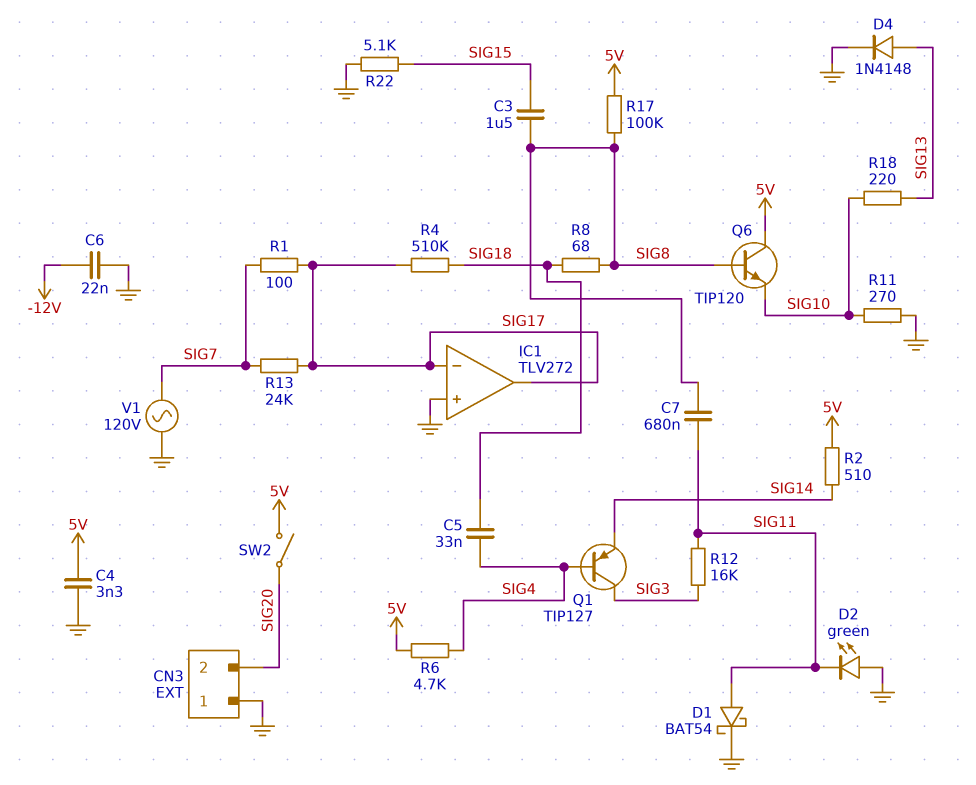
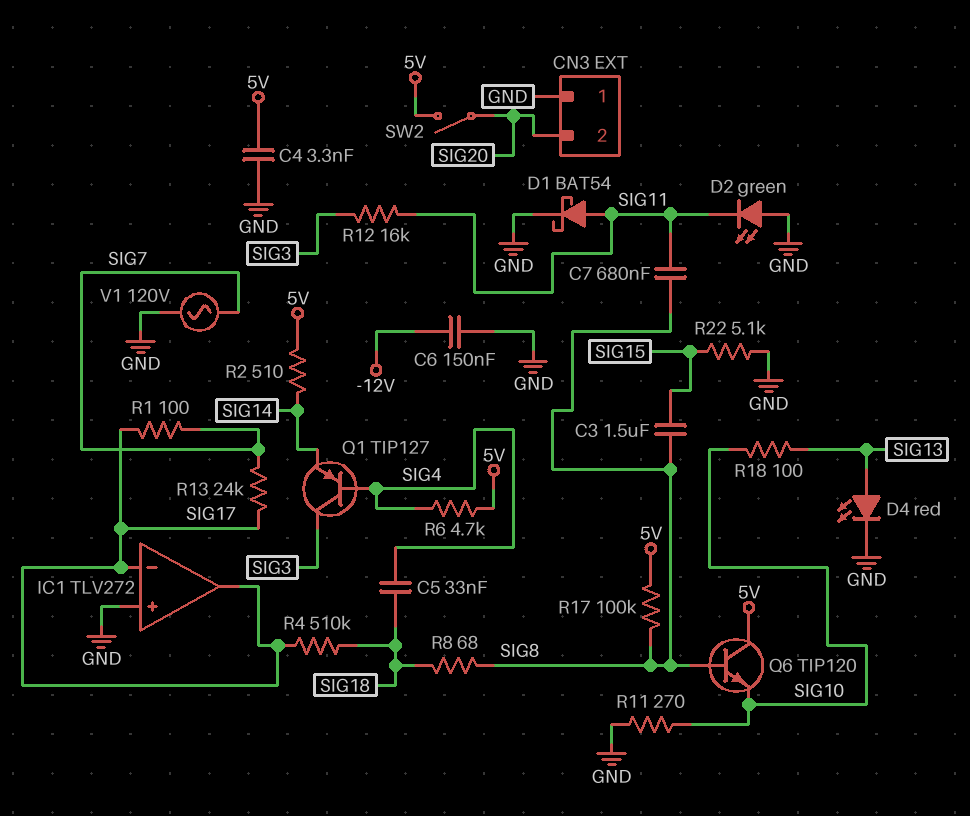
C6: 22nF (-12V, GND) -> 150nF (-12V, GND)
D4: diode 1N4148 (A SIG13, K GND) -> LED red (A SIG13, K GND)
R18: 220 (SIG10, SIG13) -> 100 (SIG10, SIG13)

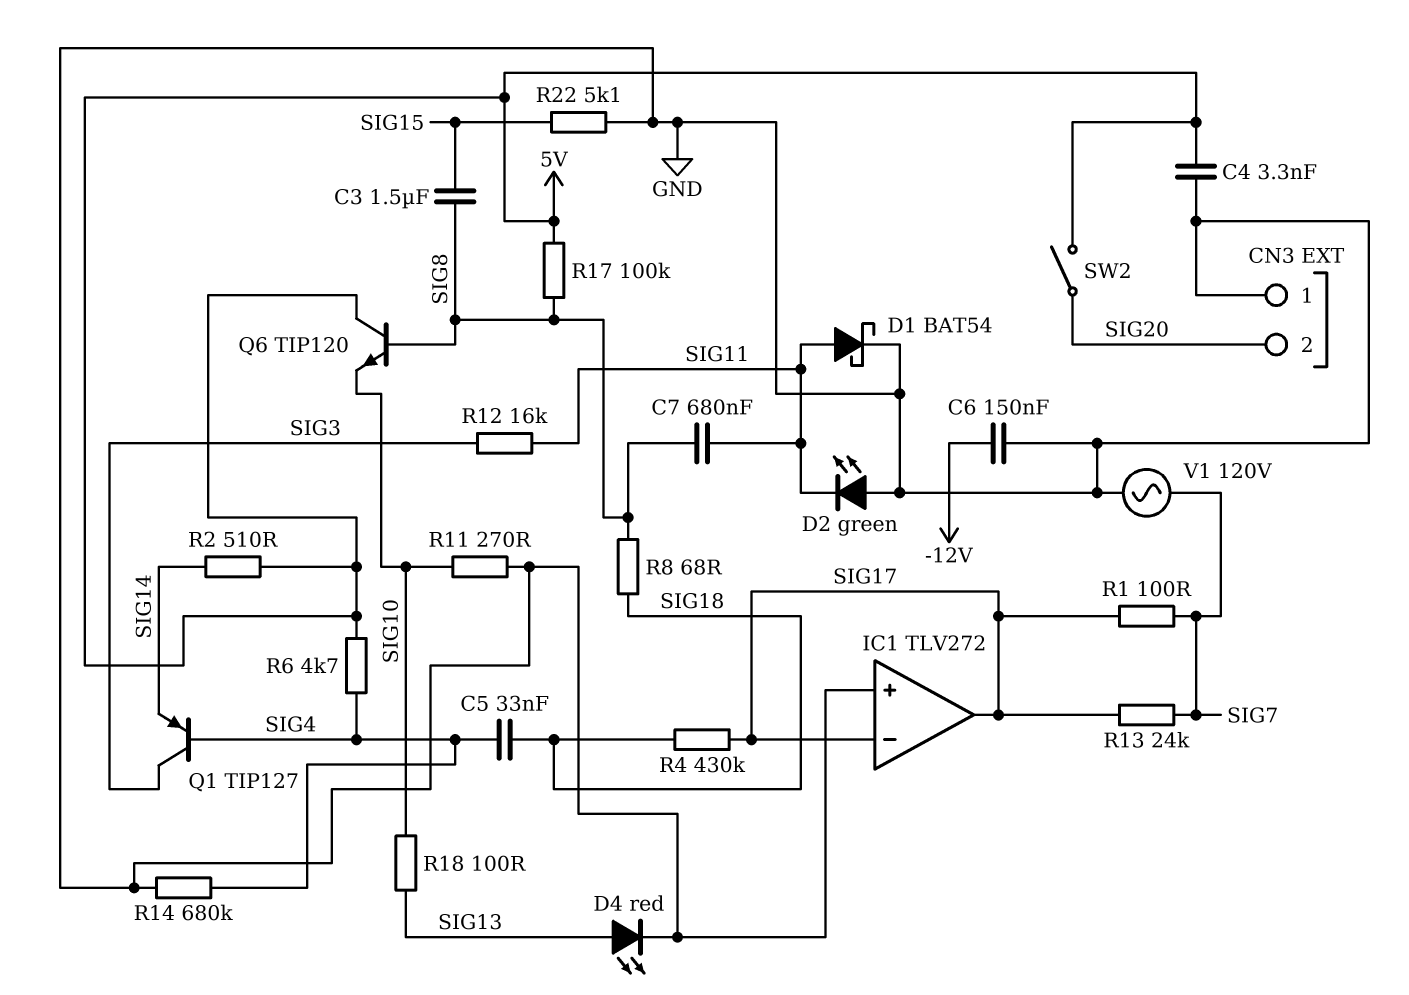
R4: 510k (SIG17, SIG18) -> 430k (SIG17, SIG18)
R14: none -> 680k (GND, SIG4)

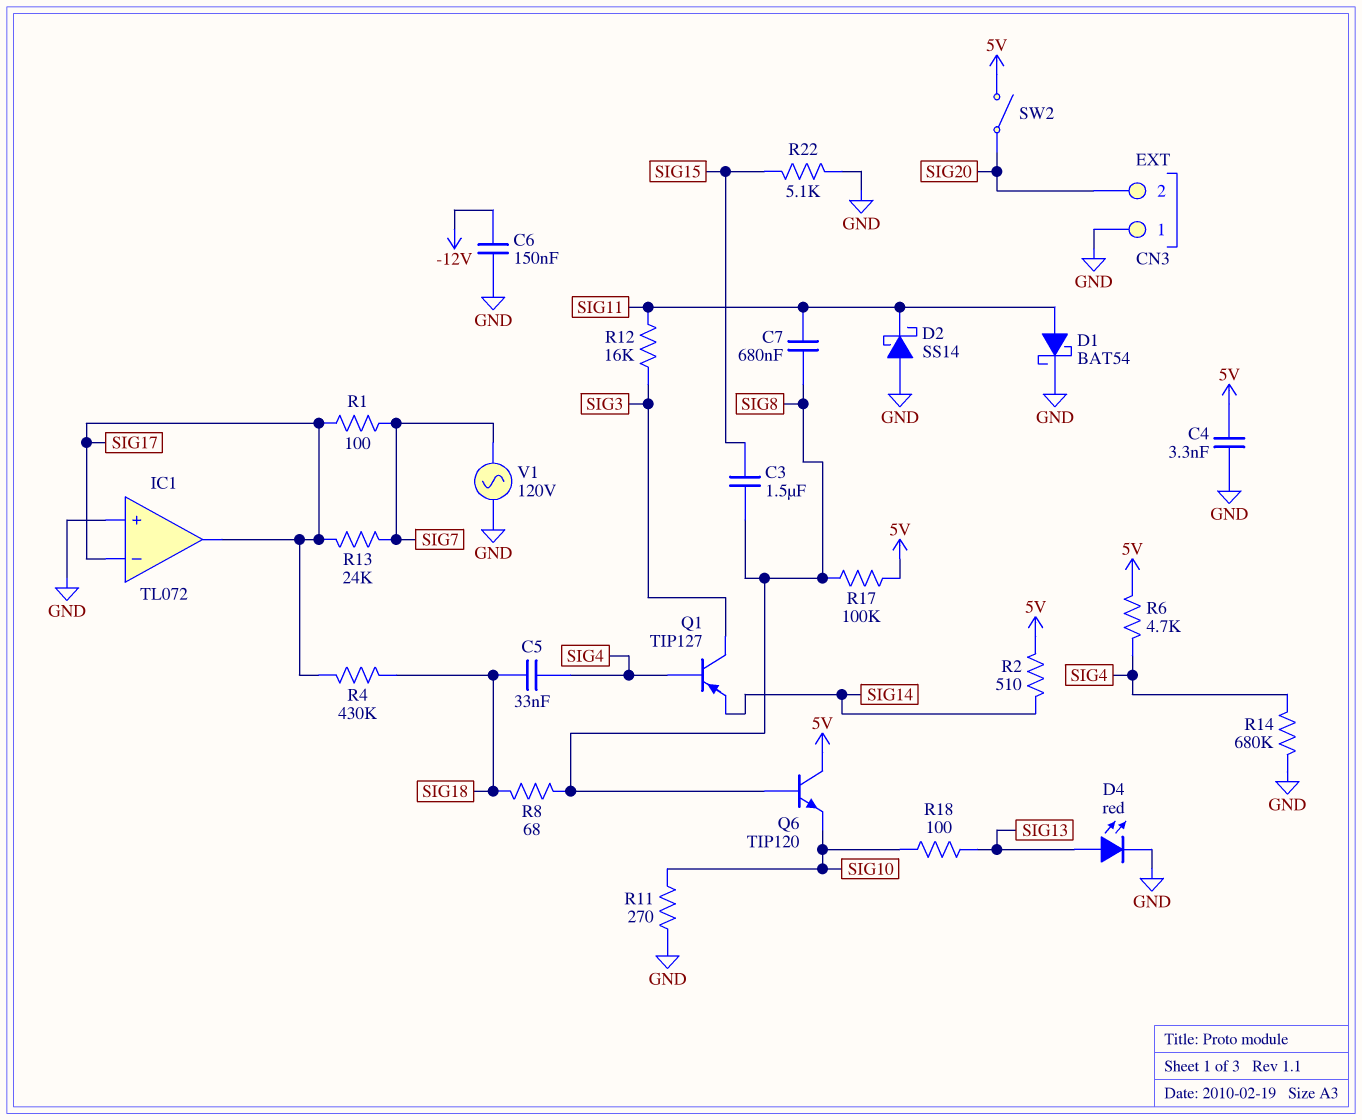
D2: LED green (A GND, K SIG11) -> schottky SS14 (A GND, K SIG11)
IC1: TLV272 -> TL072

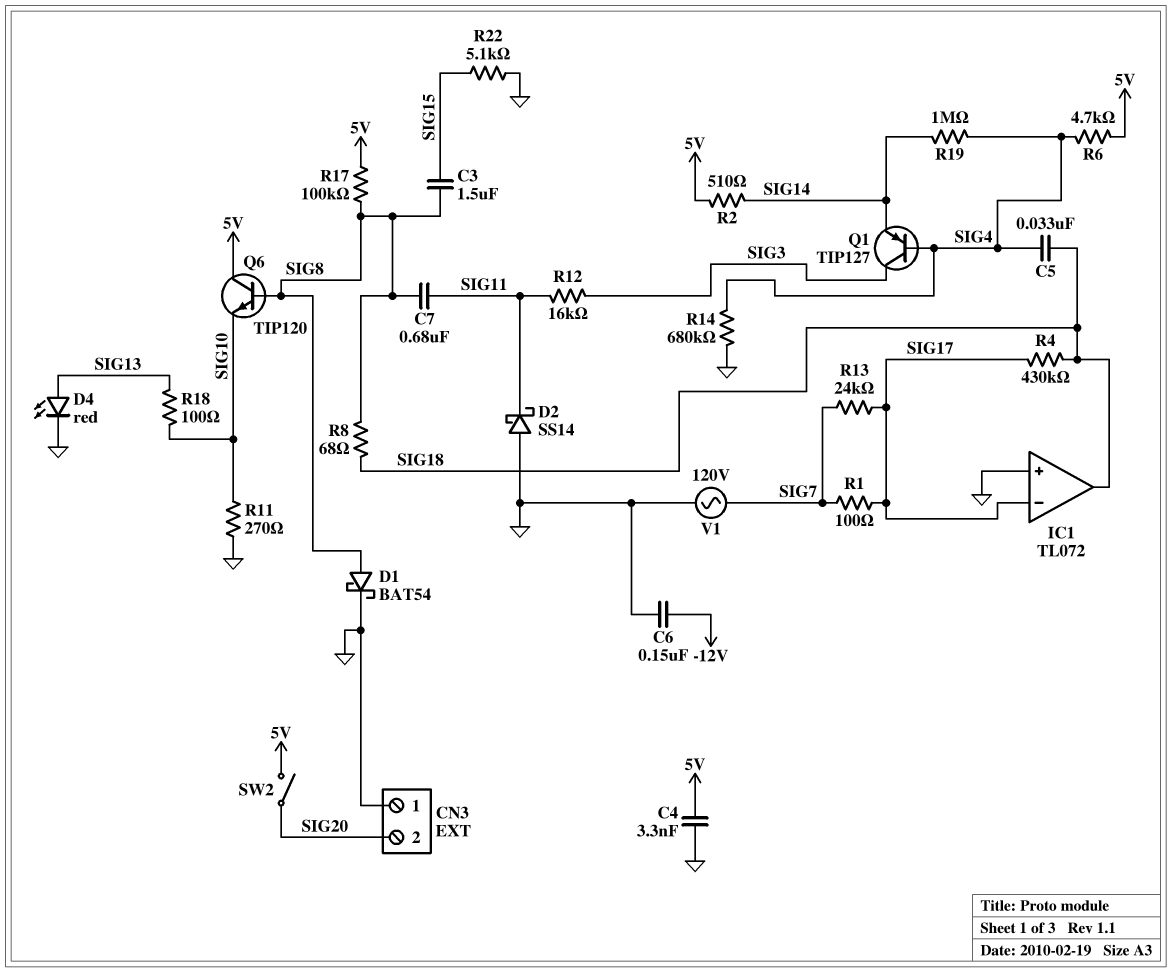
D1: schottky BAT54 (A SIG11, K GND) -> schottky BAT54 (A SIG8, K GND)
IC1 pin out: SIG17 -> SIG18
R19: none -> 1M (SIG4, SIG14)

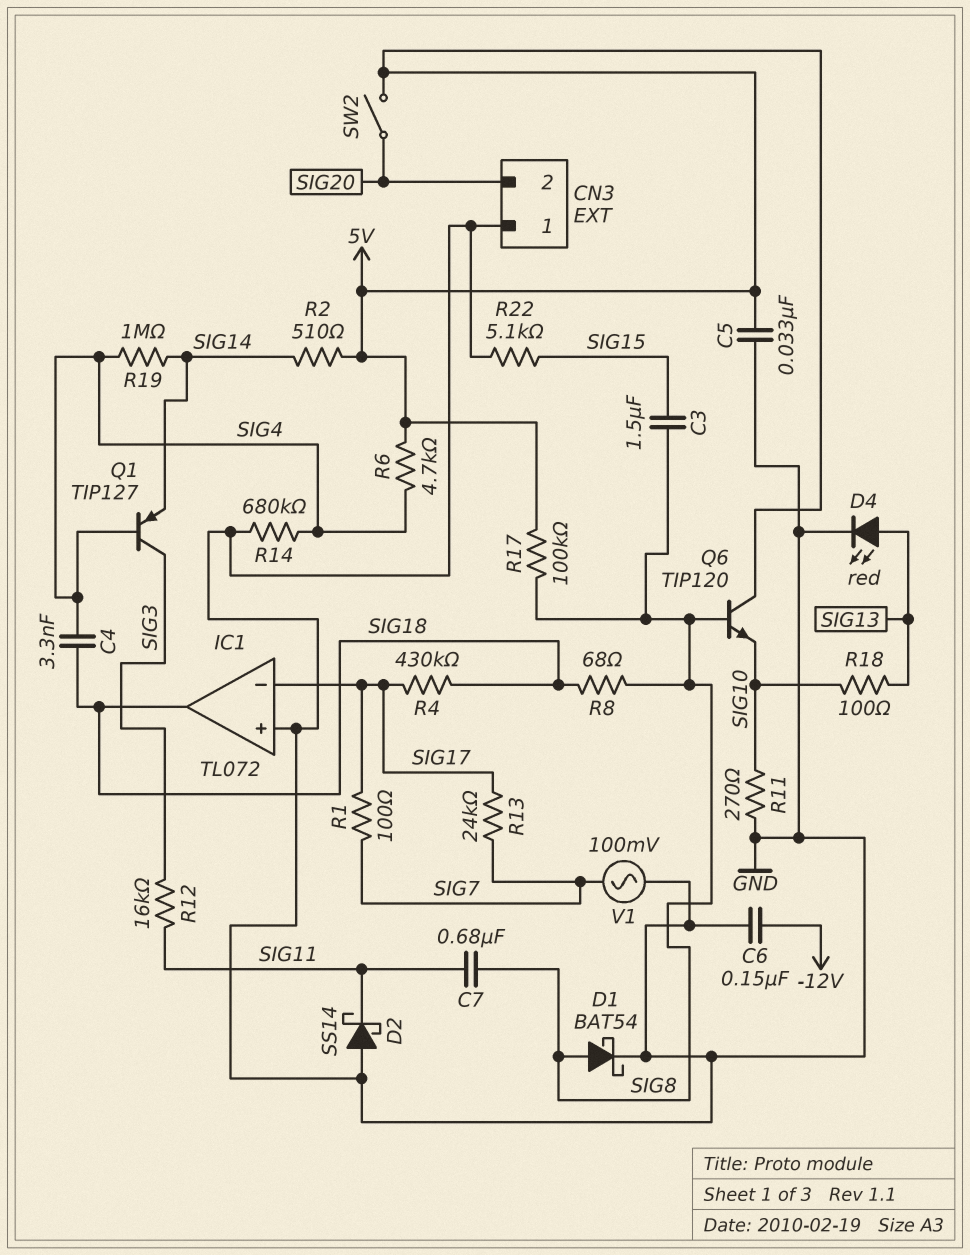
C4: 3.3nF (5V, GND) -> 3.3nF (SIG4, SIG18)
C5: 33nF (SIG4, SIG18) -> 33nF (5V, GND)
V1: AC 120V (GND, SIG7) -> AC 100mV (GND, SIG7)

